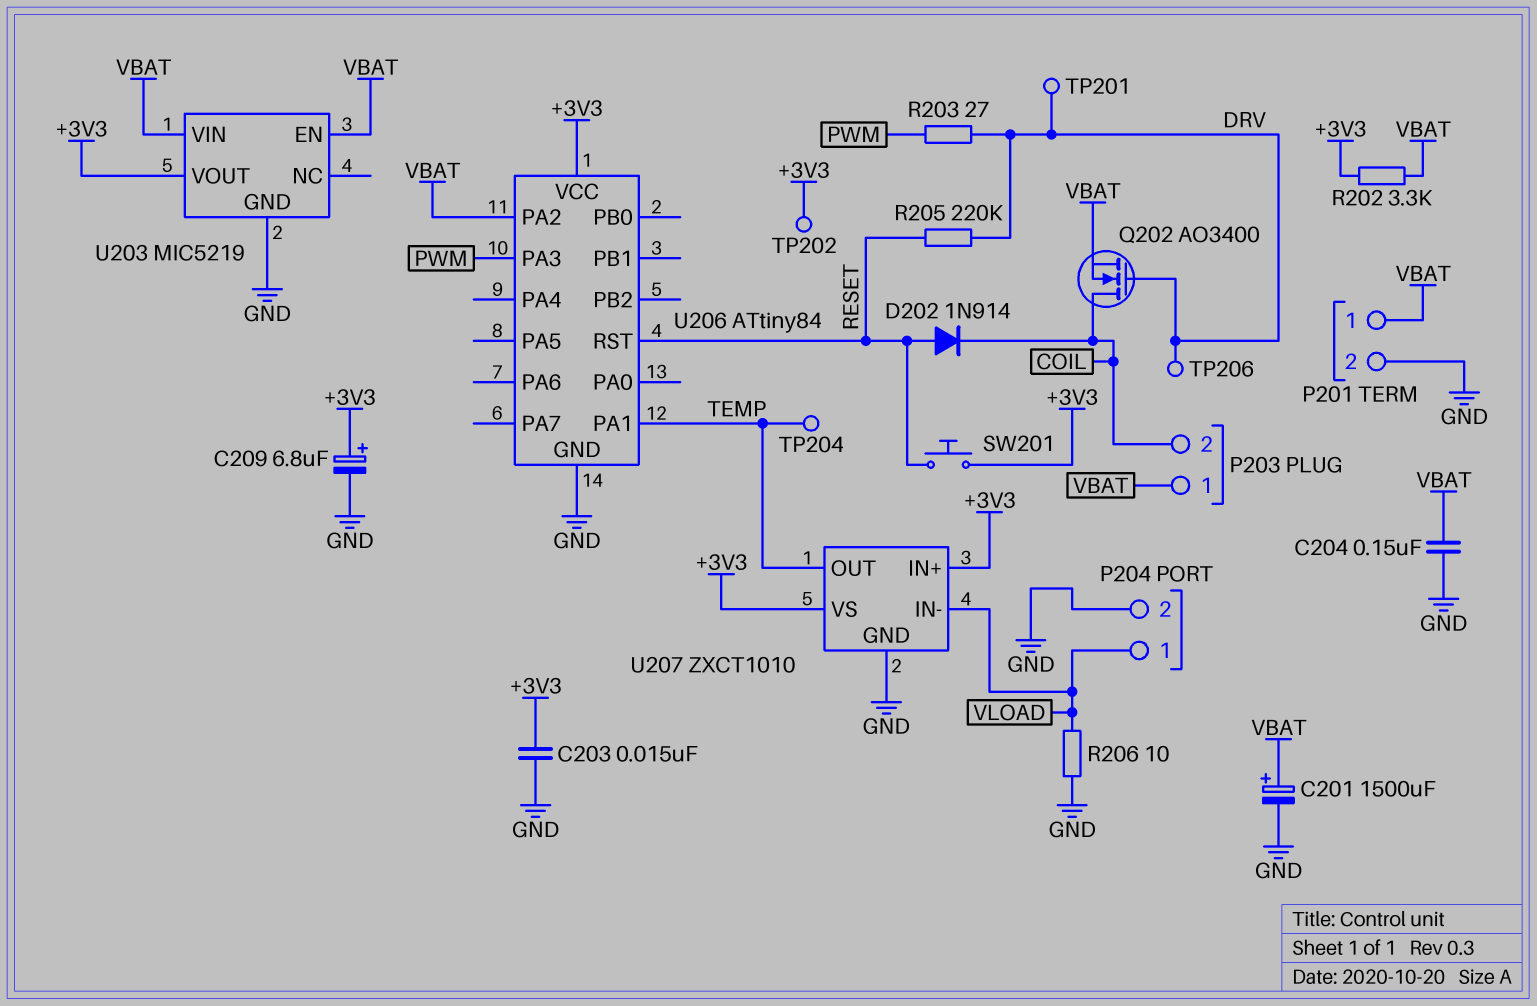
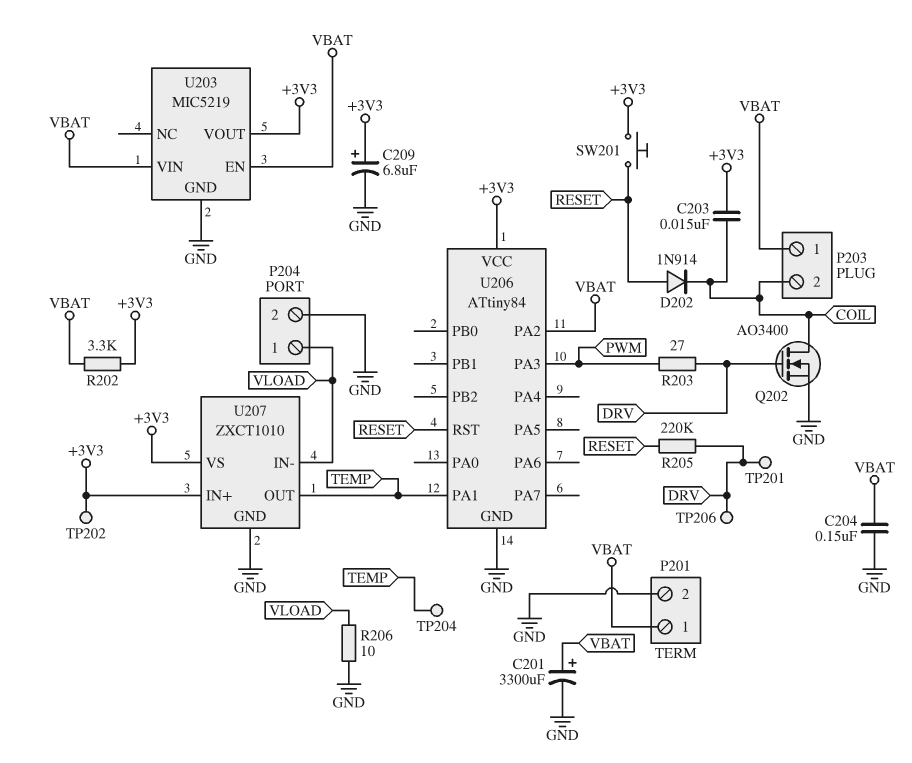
C201: 1500uF (plus VBAT, minus GND) -> 3300uF (plus VBAT, minus GND)
C203: 15nF (+3V3, GND) -> 15nF (+3V3, COIL)
Q202: NMOS AO3400 (G DRV, D COIL, S VBAT) -> NMOS AO3400 (G DRV, D COIL, S GND)

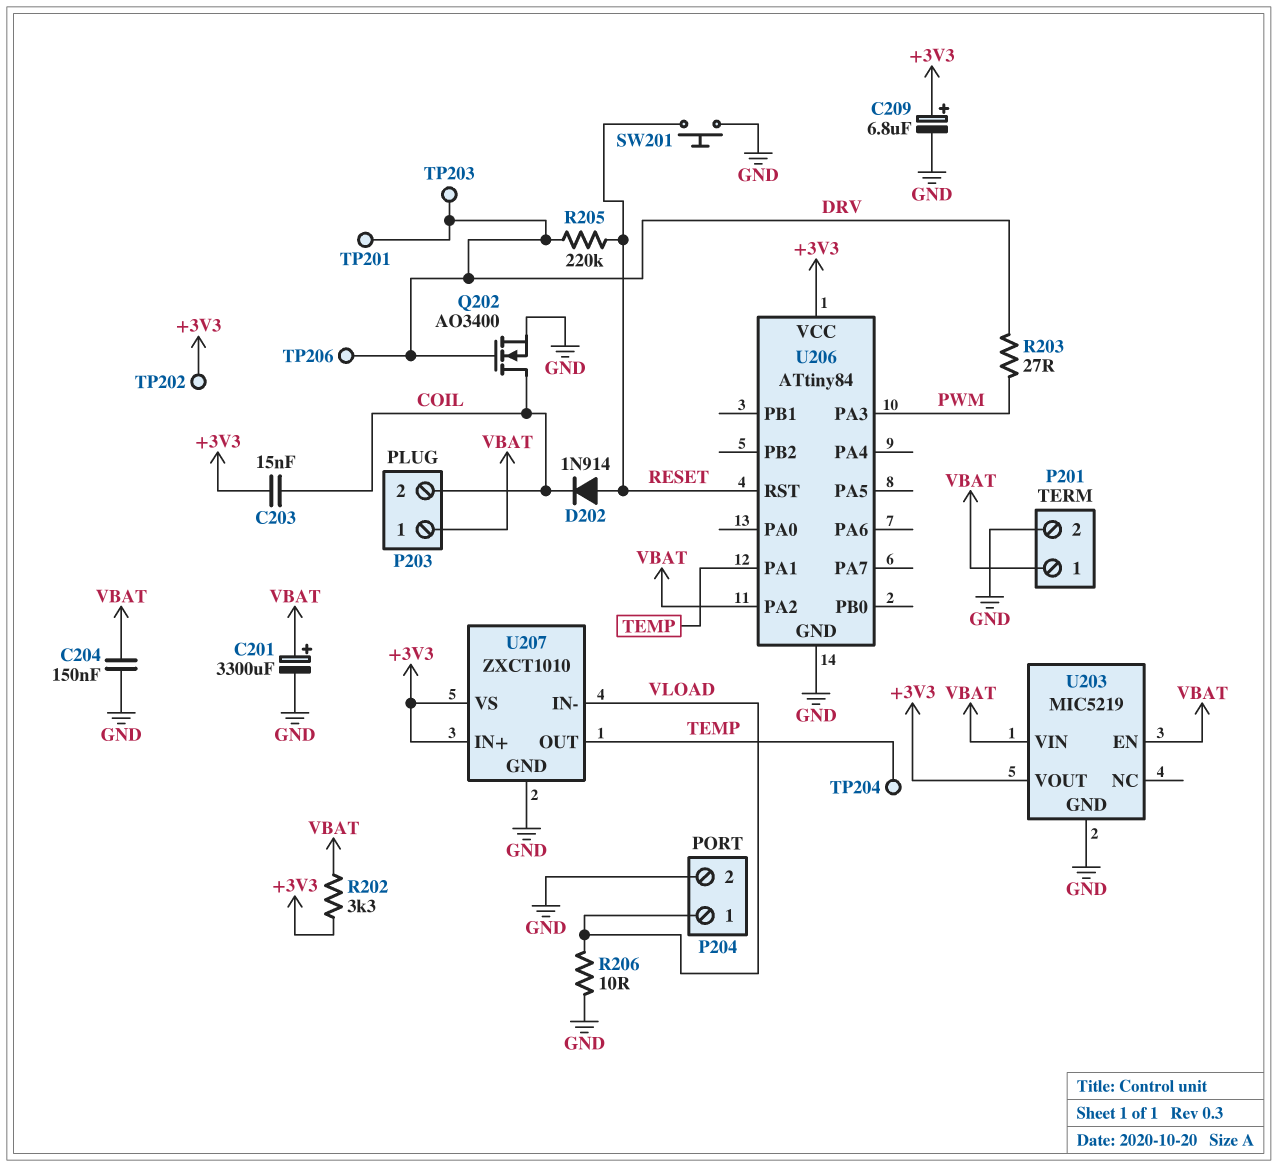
SW201: button (+3V3, RESET) -> button (GND, RESET)
TP203: none -> test point (DRV)

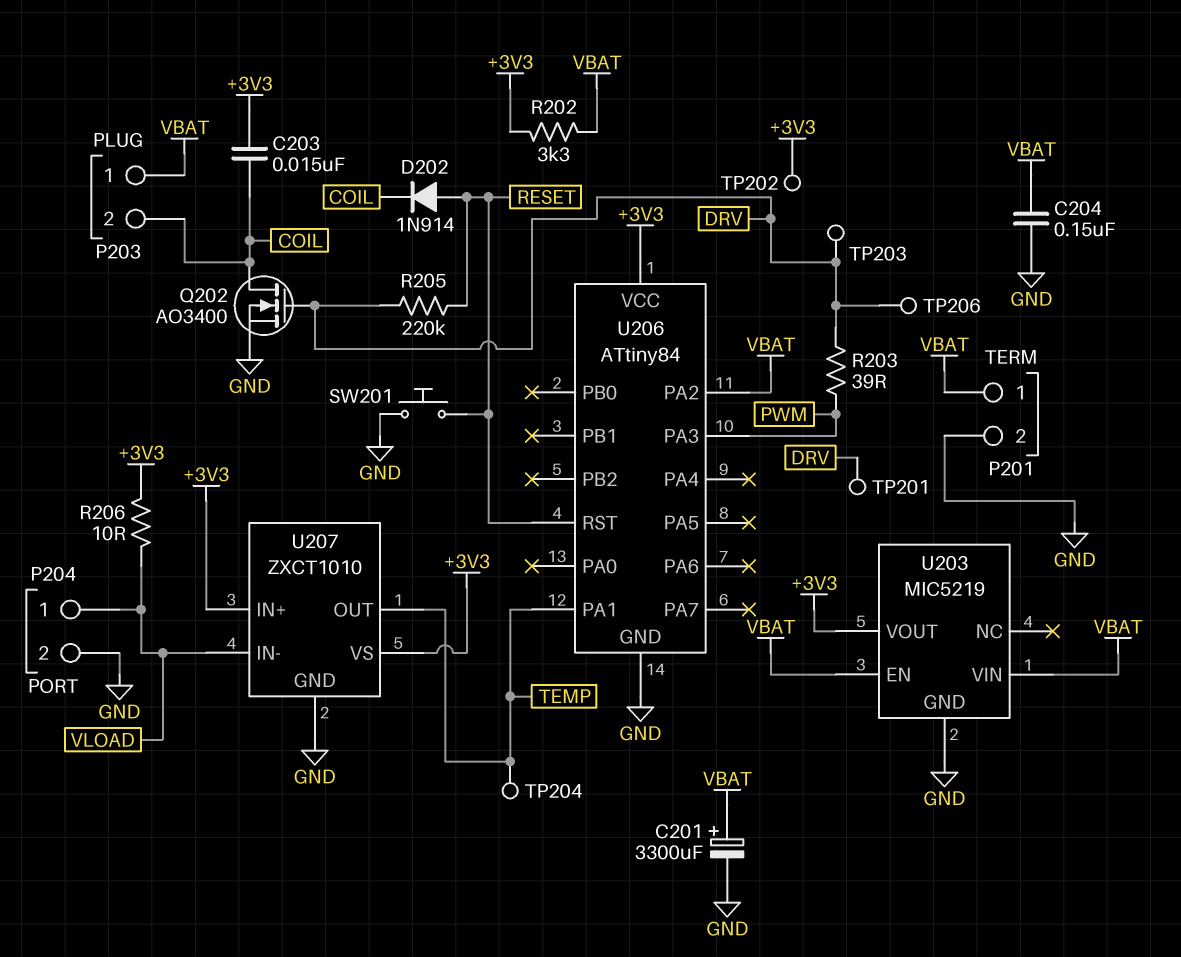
C209: 6.8uF (plus +3V3, minus GND) -> none
R203: 27 (DRV, PWM) -> 39 (DRV, PWM)
R206: 10 (GND, VLOAD) -> 10 (+3V3, VLOAD)

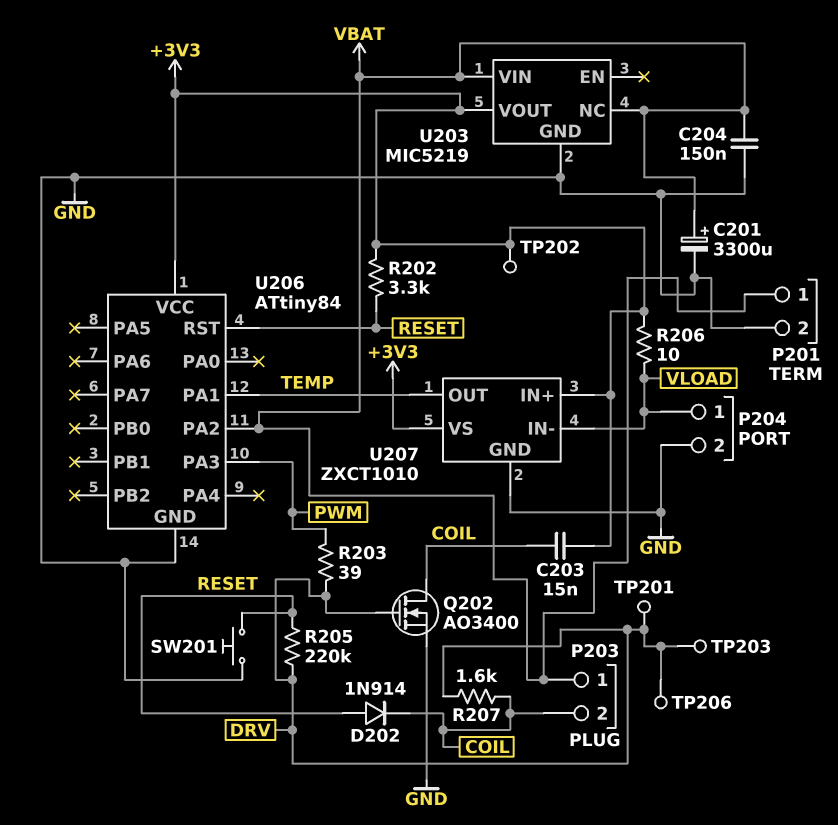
R202: 3.3k (+3V3, VBAT) -> 3.3k (+3V3, RESET)
R207: none -> 1.6k (COIL, DRV)
TP204: test point (TEMP) -> none
U203 pin EN: VBAT -> none
U203 pin NC: none -> VBAT

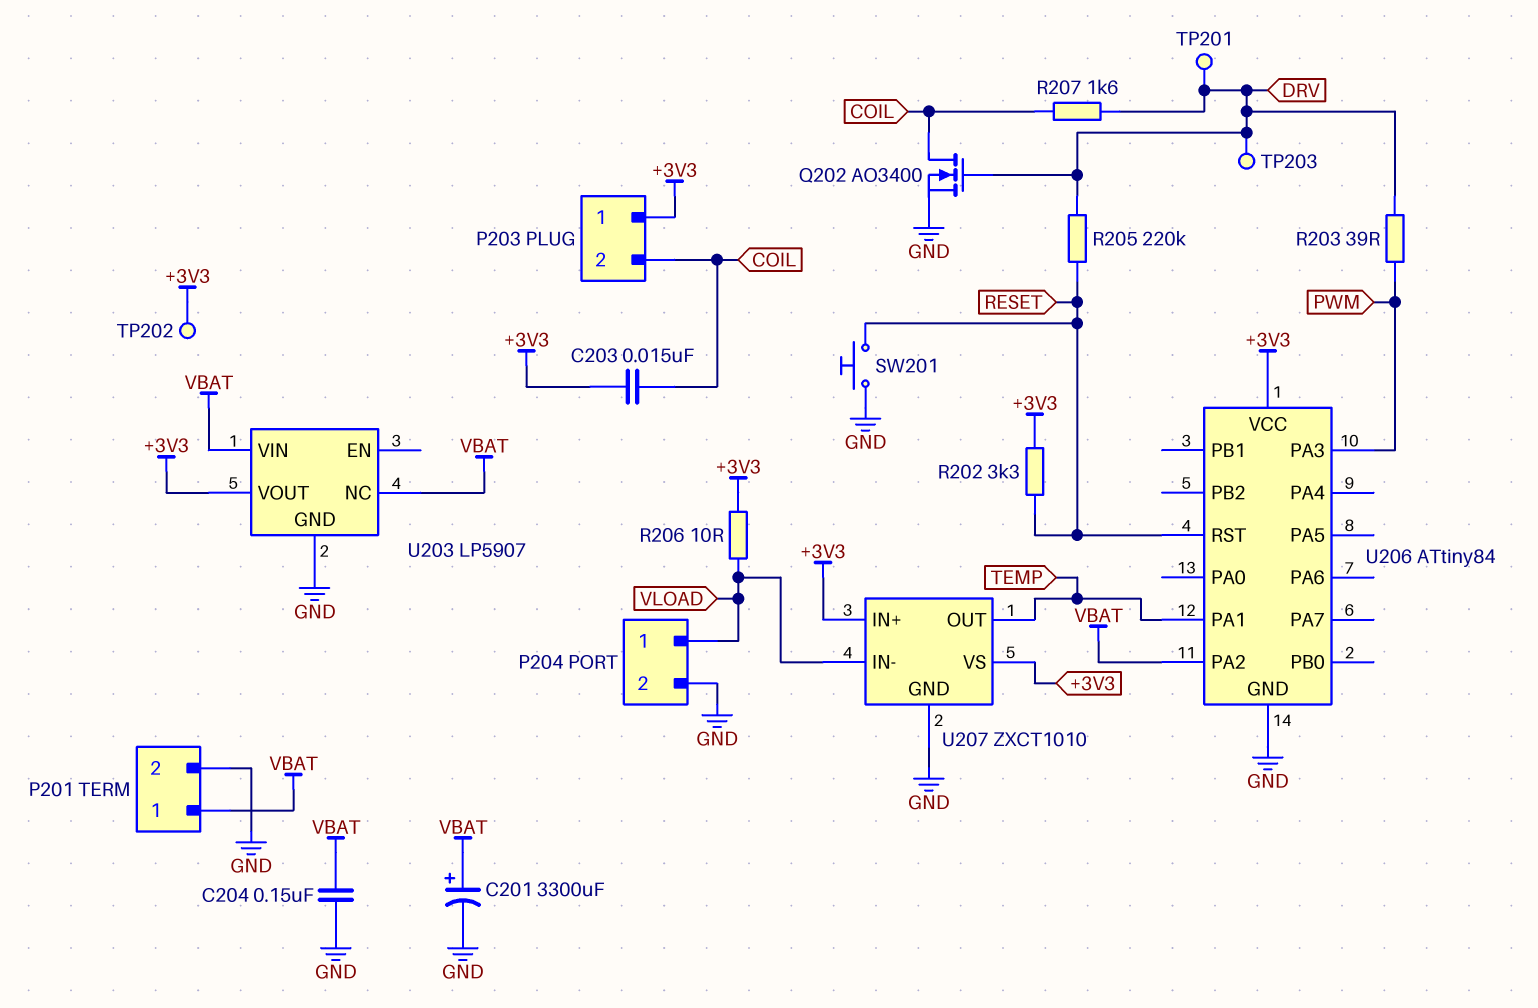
D202: diode 1N914 (A RESET, K COIL) -> none
P203 pin 1: VBAT -> +3V3
TP206: test point (DRV) -> none
U203: MIC5219 -> LP5907

